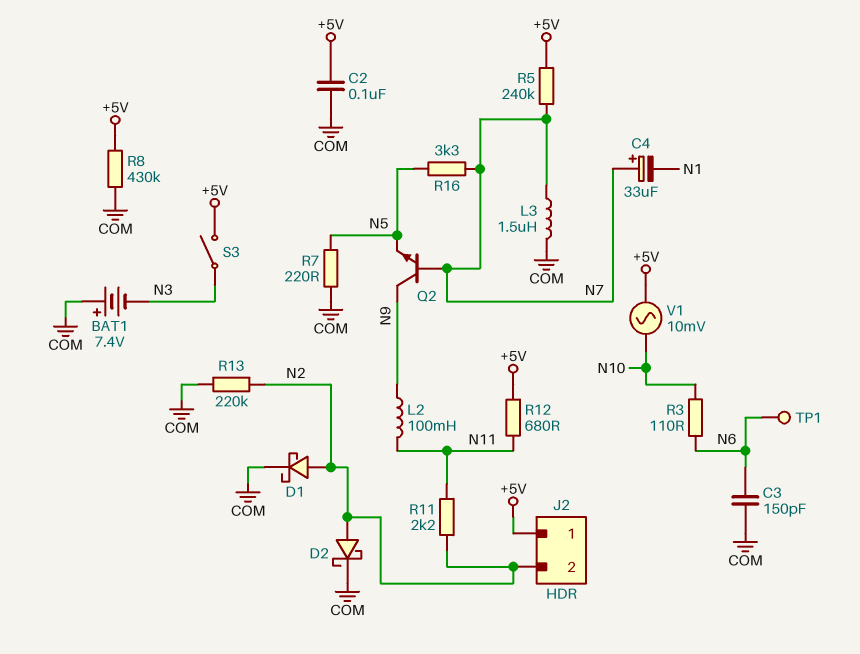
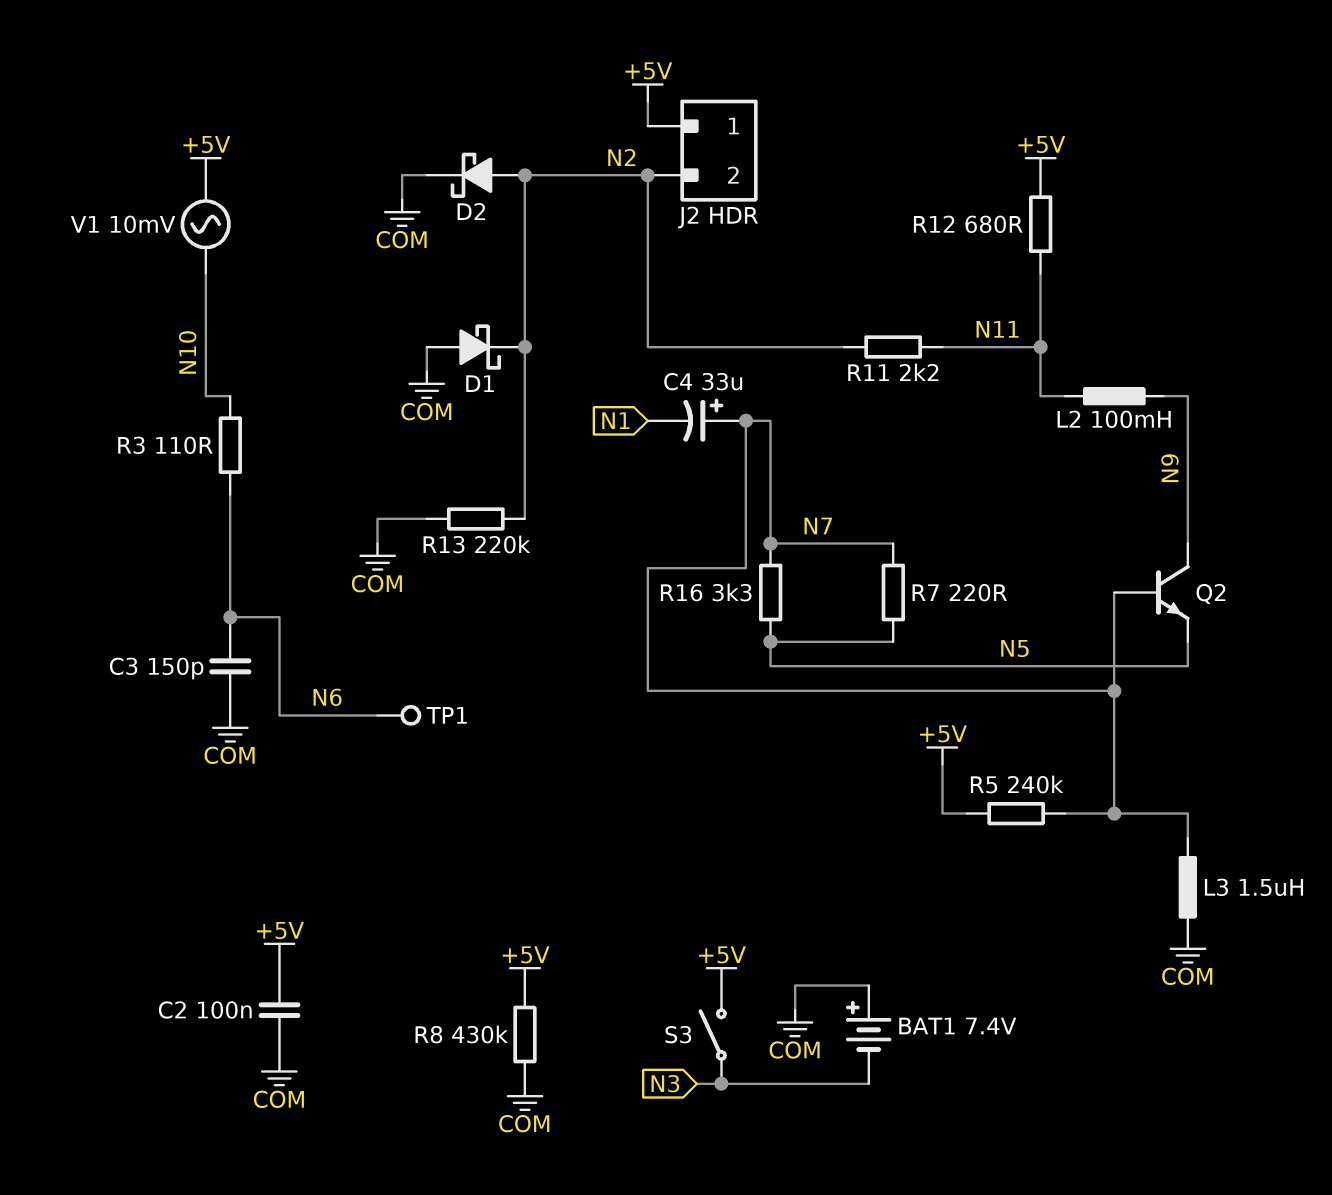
D1: schottky (A N2, K COM) -> schottky (A COM, K N2)
R7: 220 (COM, N5) -> 220 (N5, N7)

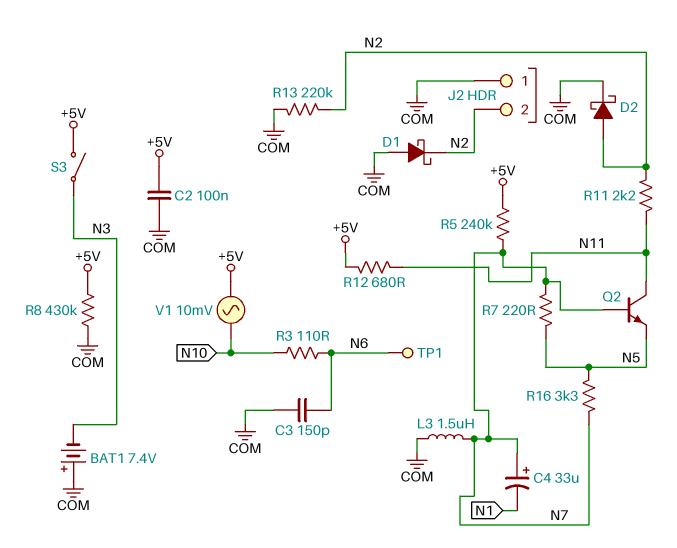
J2 pin 1: +5V -> COM
L2: 100mH (N9, N11) -> none
Q2: NPN (B N7, C N9, E N5) -> NPN (B N7, C N11, E N5)

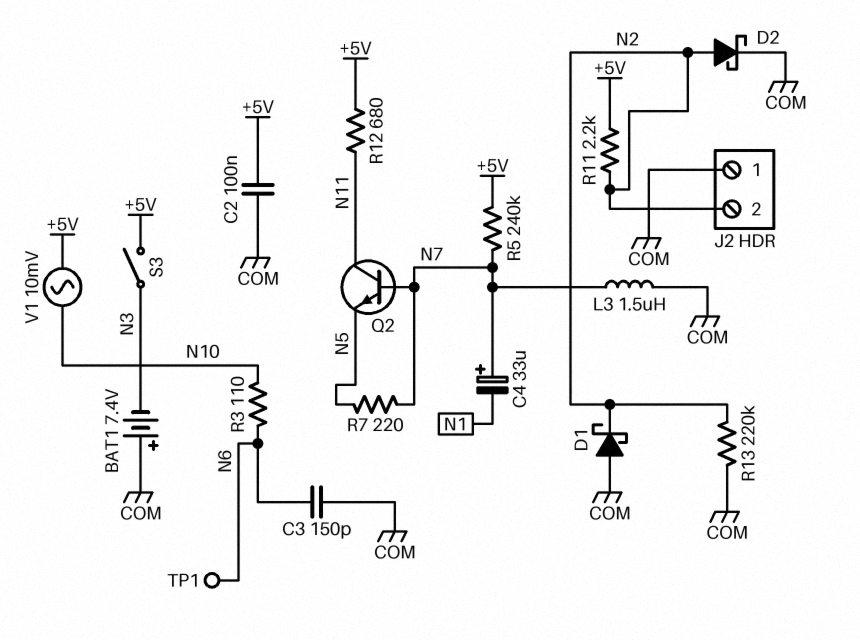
R8: 430k (+5V, COM) -> none
R11: 2.2k (N2, N11) -> 2.2k (+5V, N2)
R16: 3.3k (N5, N7) -> none

